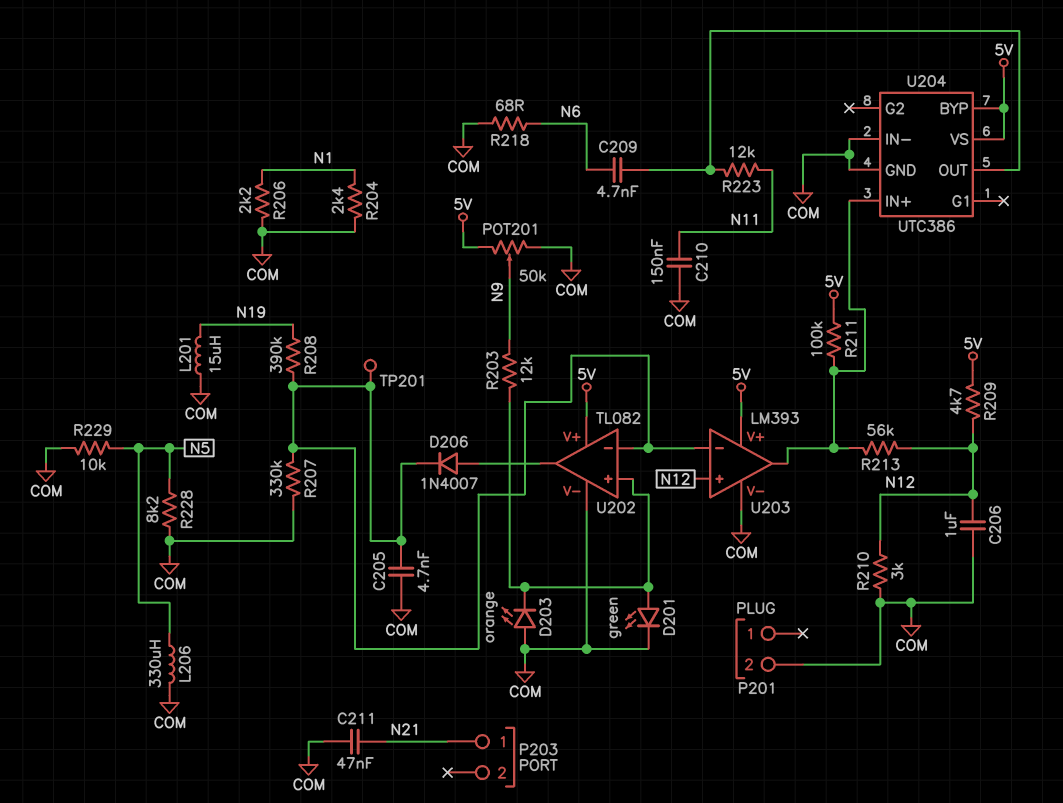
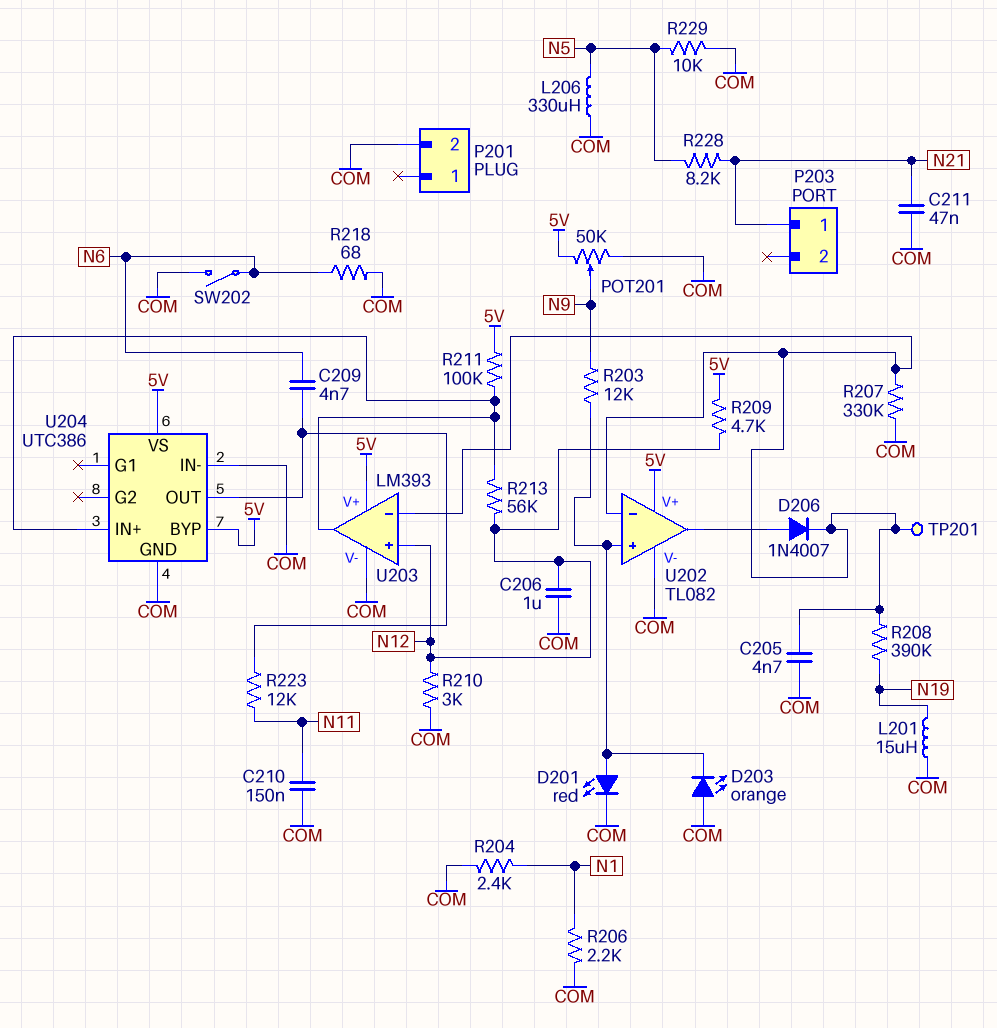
D201: LED green (A U202/in+, K COM) -> LED red (A U202/in+, K COM)
R228: 8.2k (COM, N5) -> 8.2k (N5, N21)
SW202: none -> switch (COM, N6)

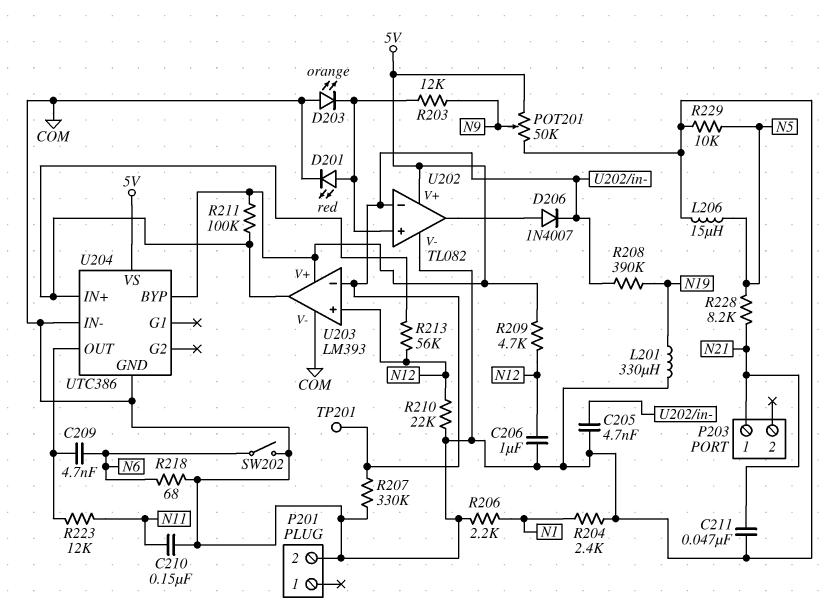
L201: 15uH (COM, N19) -> 330uH (COM, N19)
L206: 330uH (COM, N5) -> 15uH (COM, N5)
R210: 3k (COM, N12) -> 22k (COM, N12)

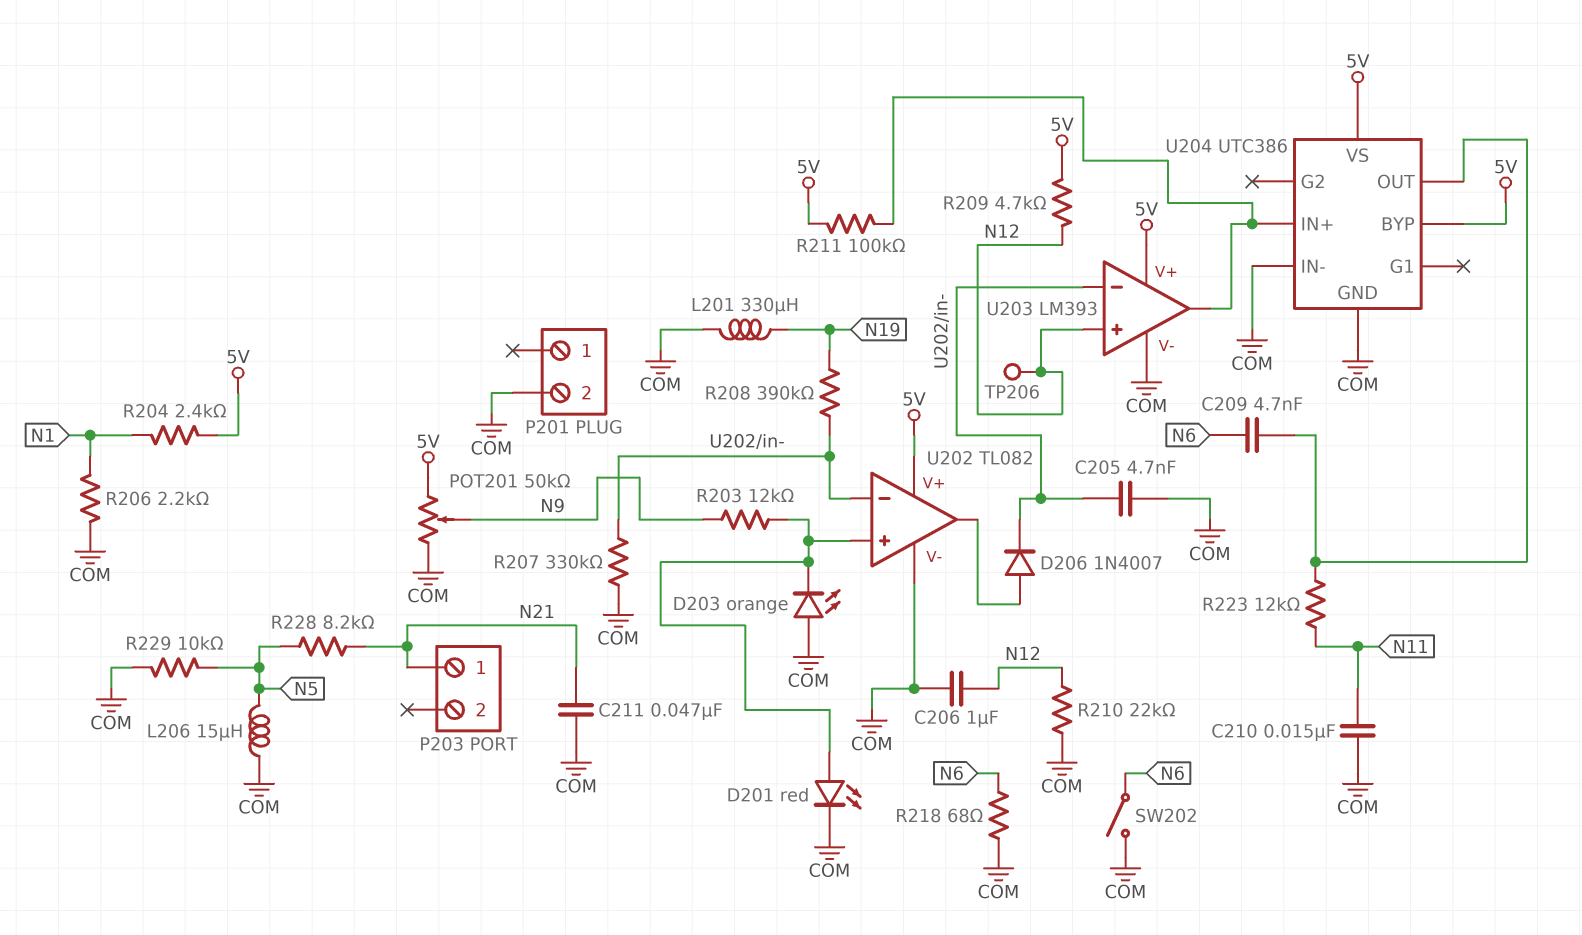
C210: 150nF (COM, N11) -> 15nF (COM, N11)
R204: 2.4k (COM, N1) -> 2.4k (5V, N1)
R213: 56k (N12, U203/out) -> none
TP201: test point (U202/in-) -> none
TP206: none -> test point (N12)

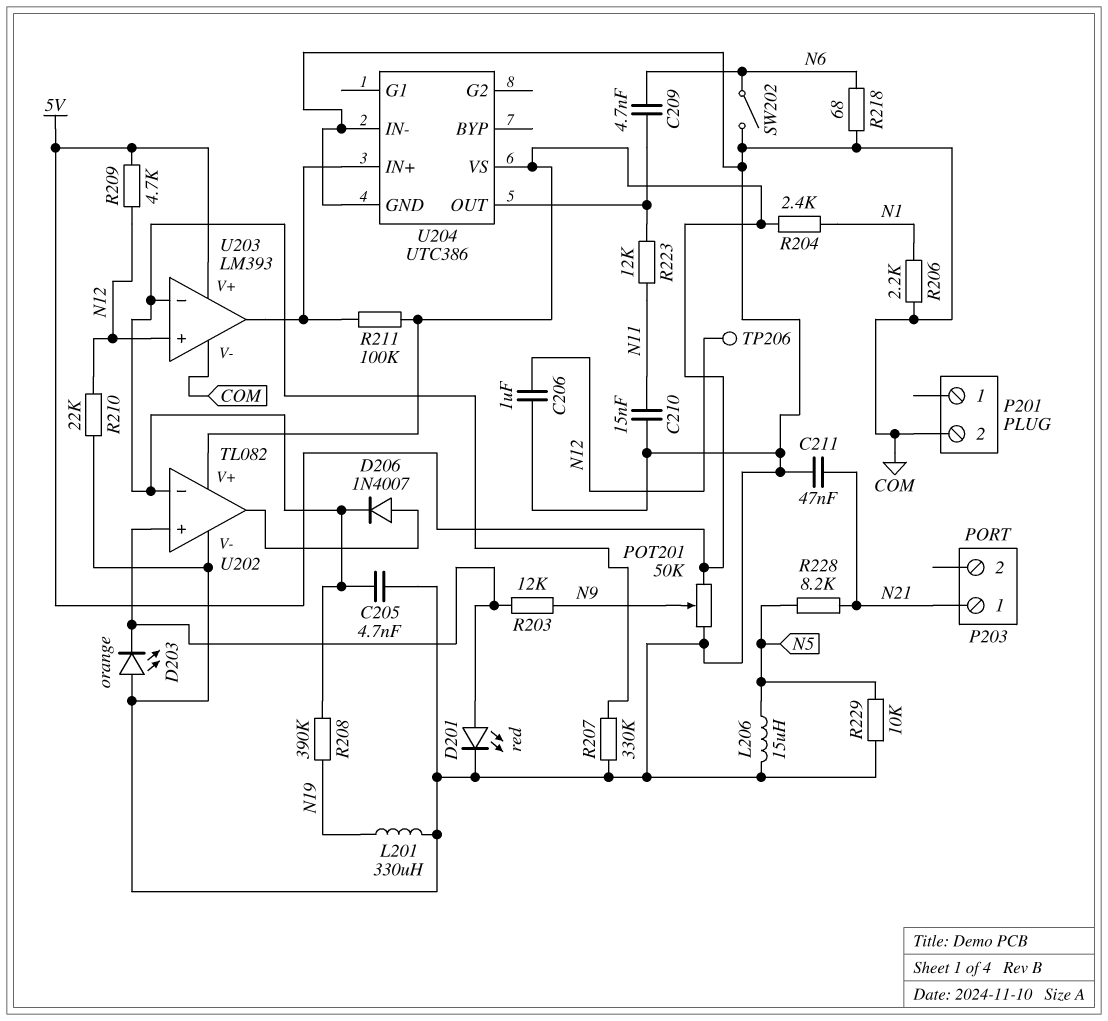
U204 pin BYP: 5V -> none

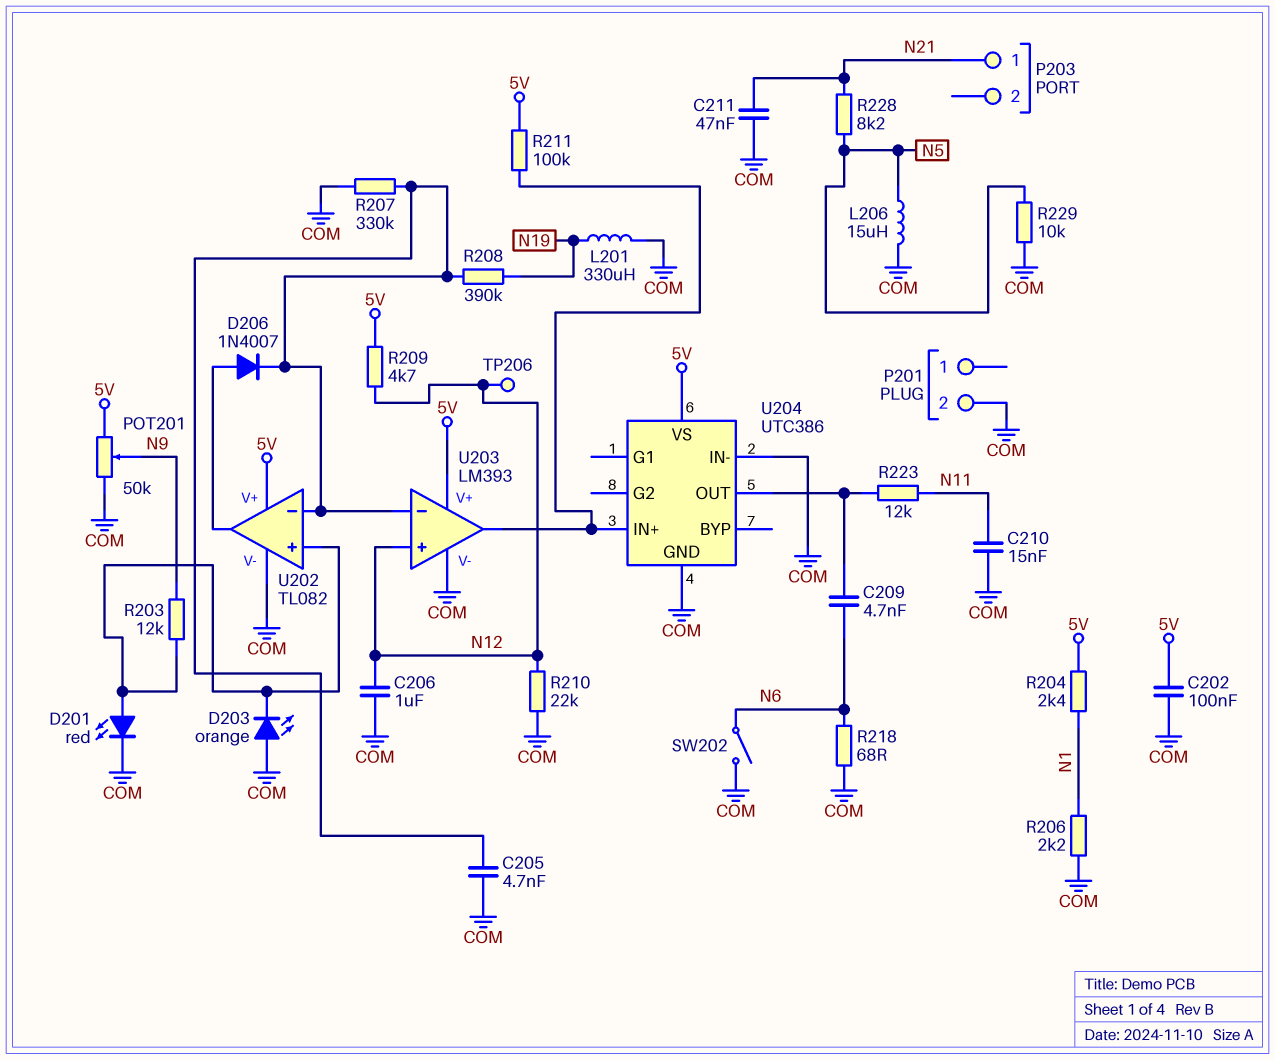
C202: none -> 100nF (5V, COM)

